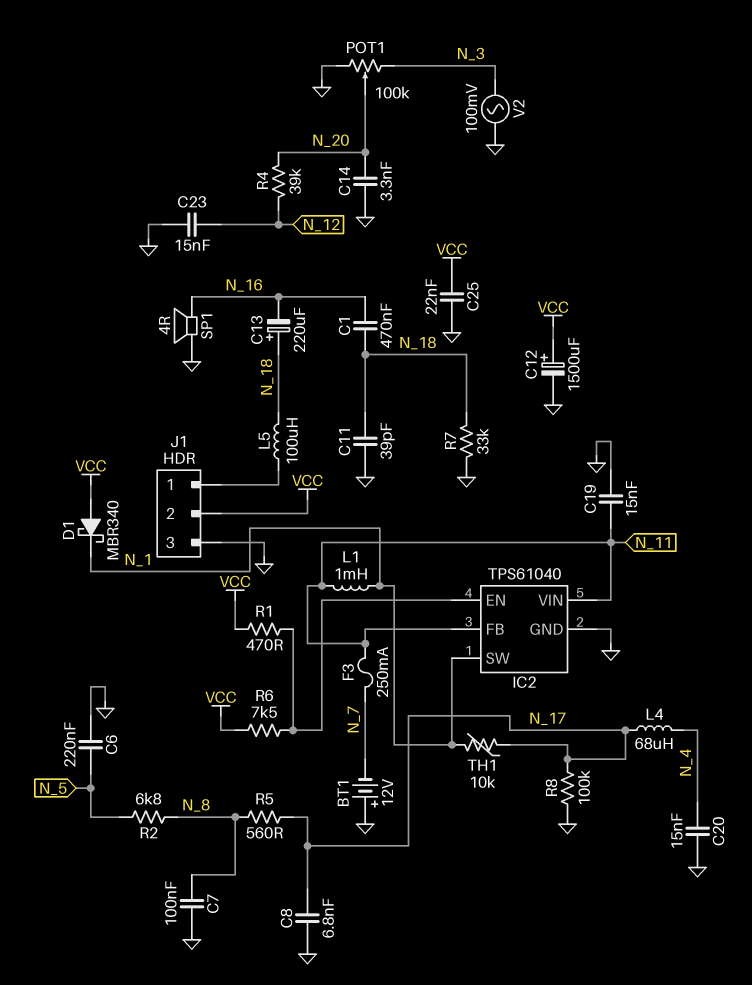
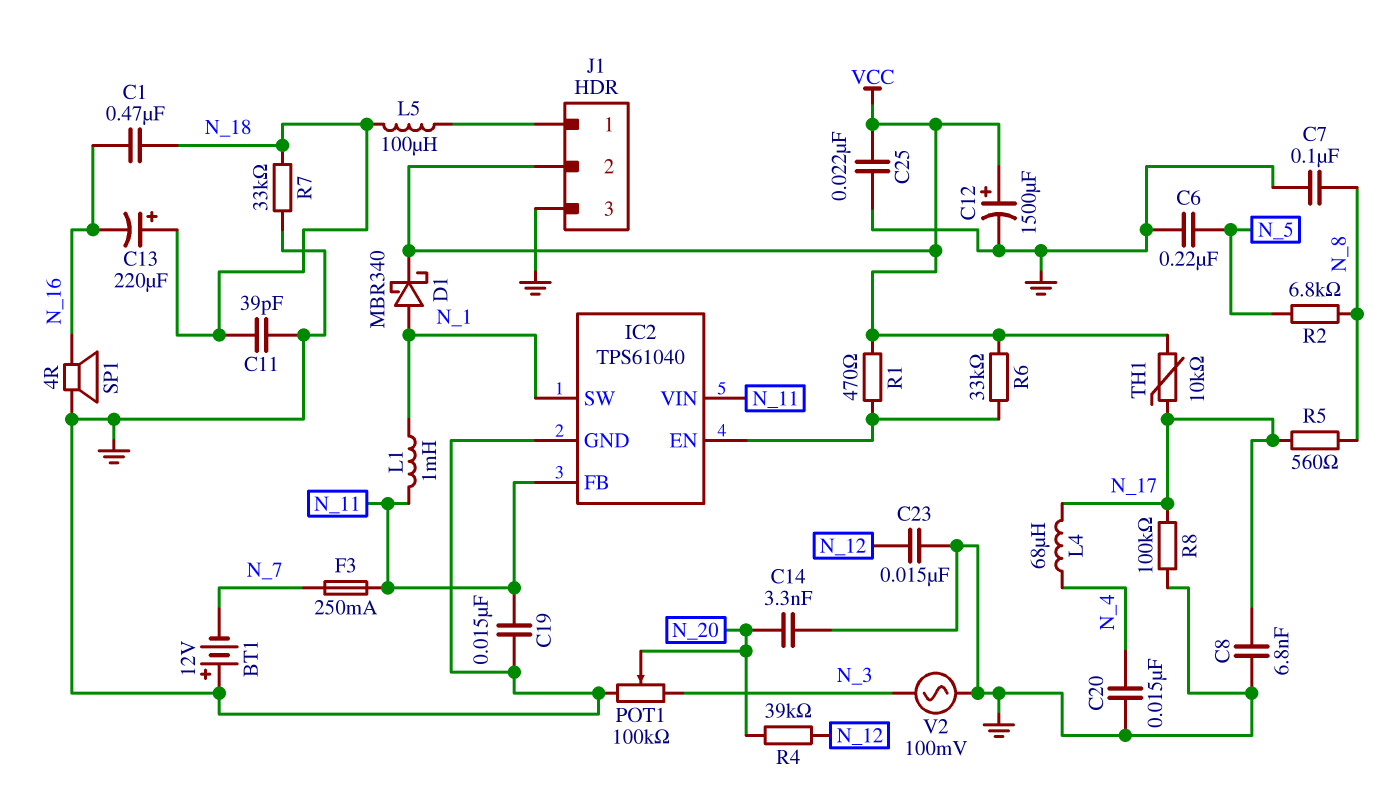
D1: schottky MBR340 (A VCC, K N_1) -> schottky MBR340 (A N_1, K VCC)
R6: 7.5k (IC2/EN, VCC) -> 33k (IC2/EN, VCC)
TH1: 10k (N_1, N_17) -> 10k (N_17, VCC)

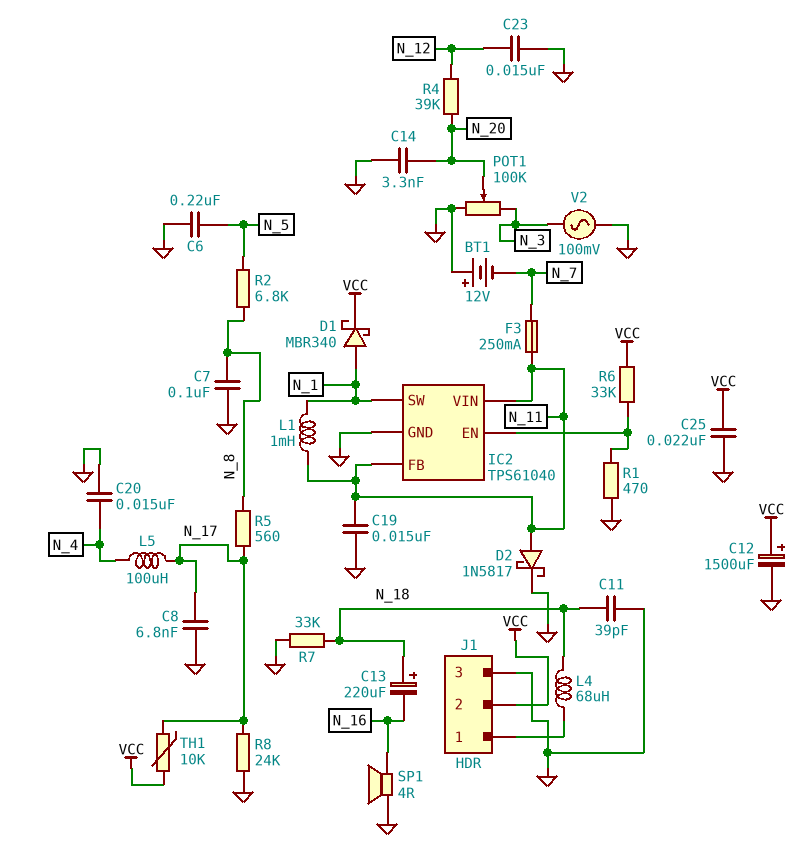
C1: 470nF (N_16, N_18) -> none
D2: none -> schottky 1N5817 (A N_11, K GND)
L4: 68uH (N_4, N_17) -> 68uH (J1/1, N_18)
L5: 100uH (J1/1, N_18) -> 100uH (N_4, N_17)
R1: 470 (IC2/EN, VCC) -> 470 (GND, IC2/EN)
R8: 100k (GND, N_17) -> 24k (GND, N_17)

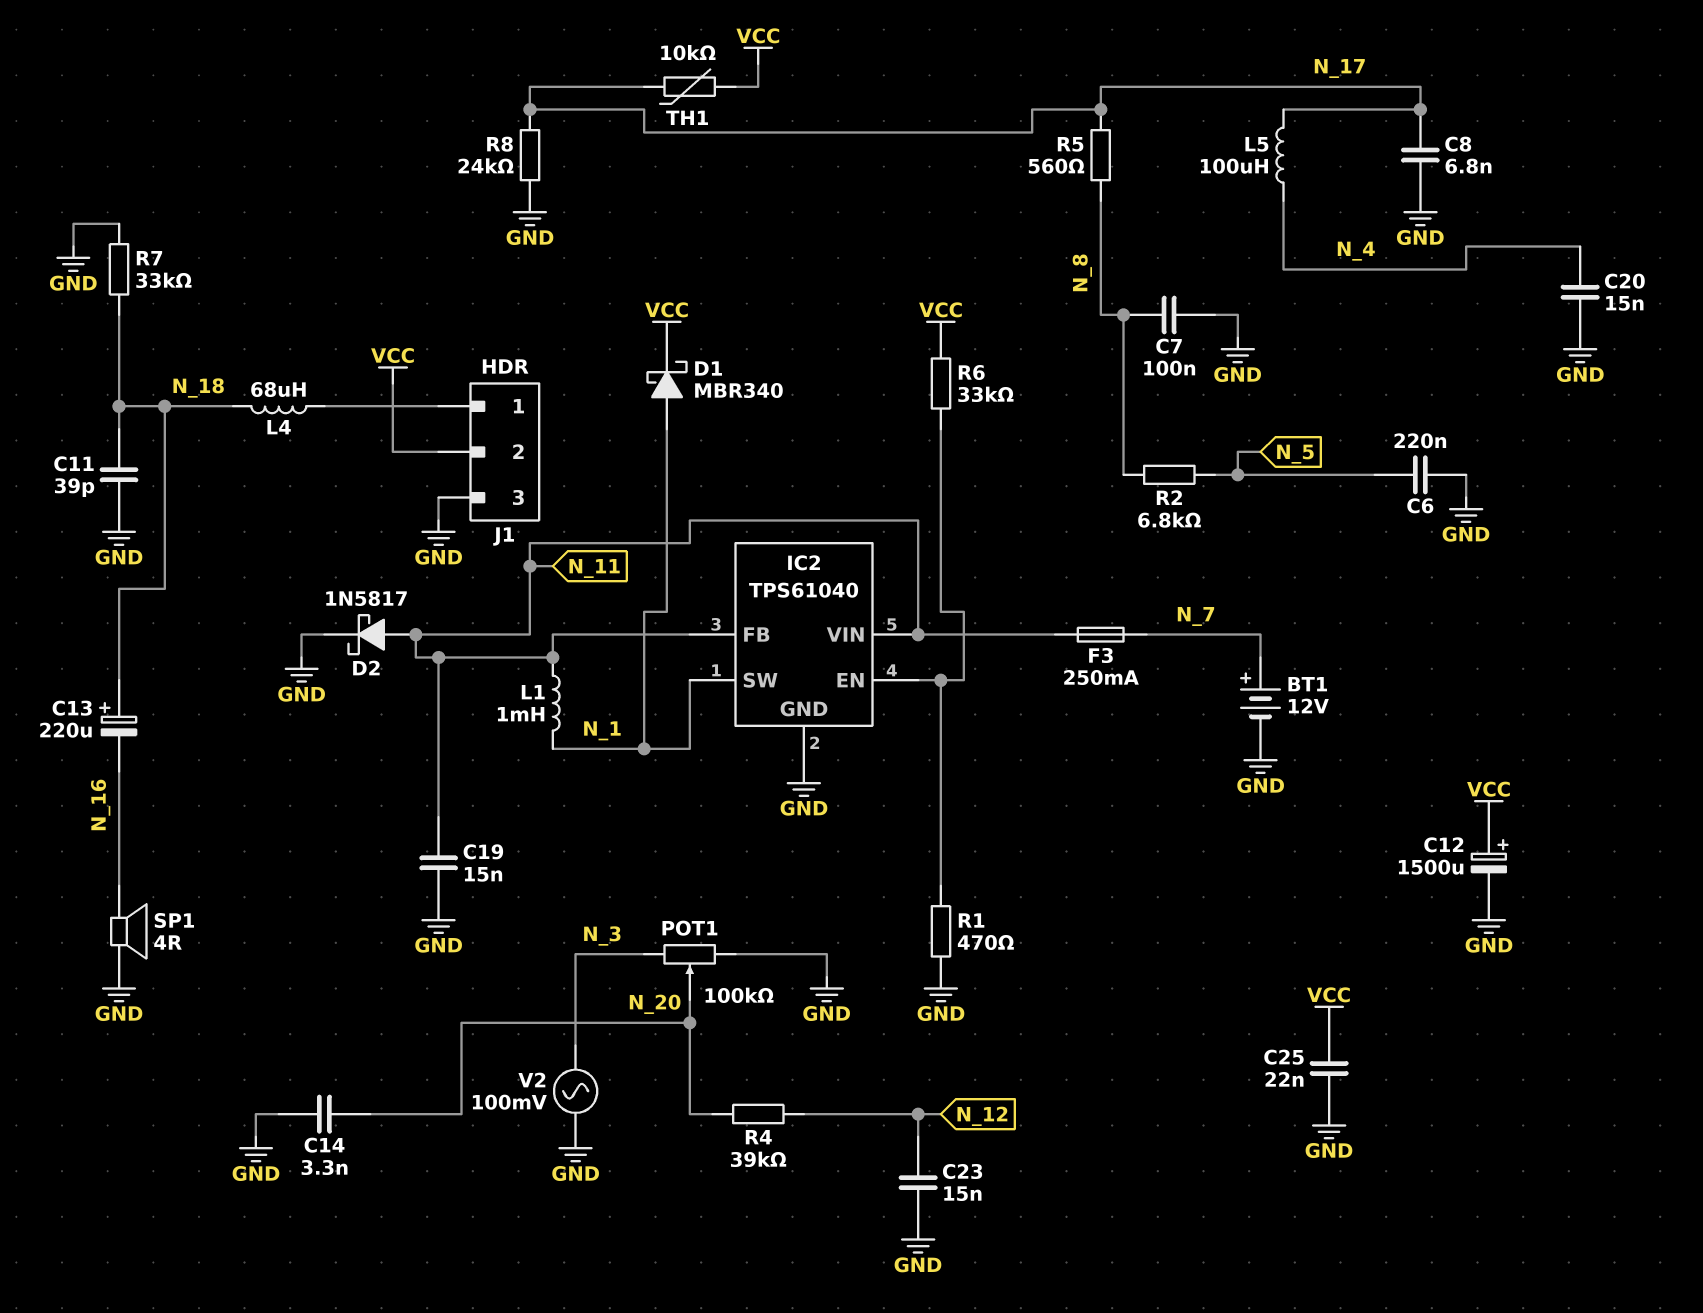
BT1: 12V (plus GND, minus N_7) -> 12V (plus N_7, minus GND)

